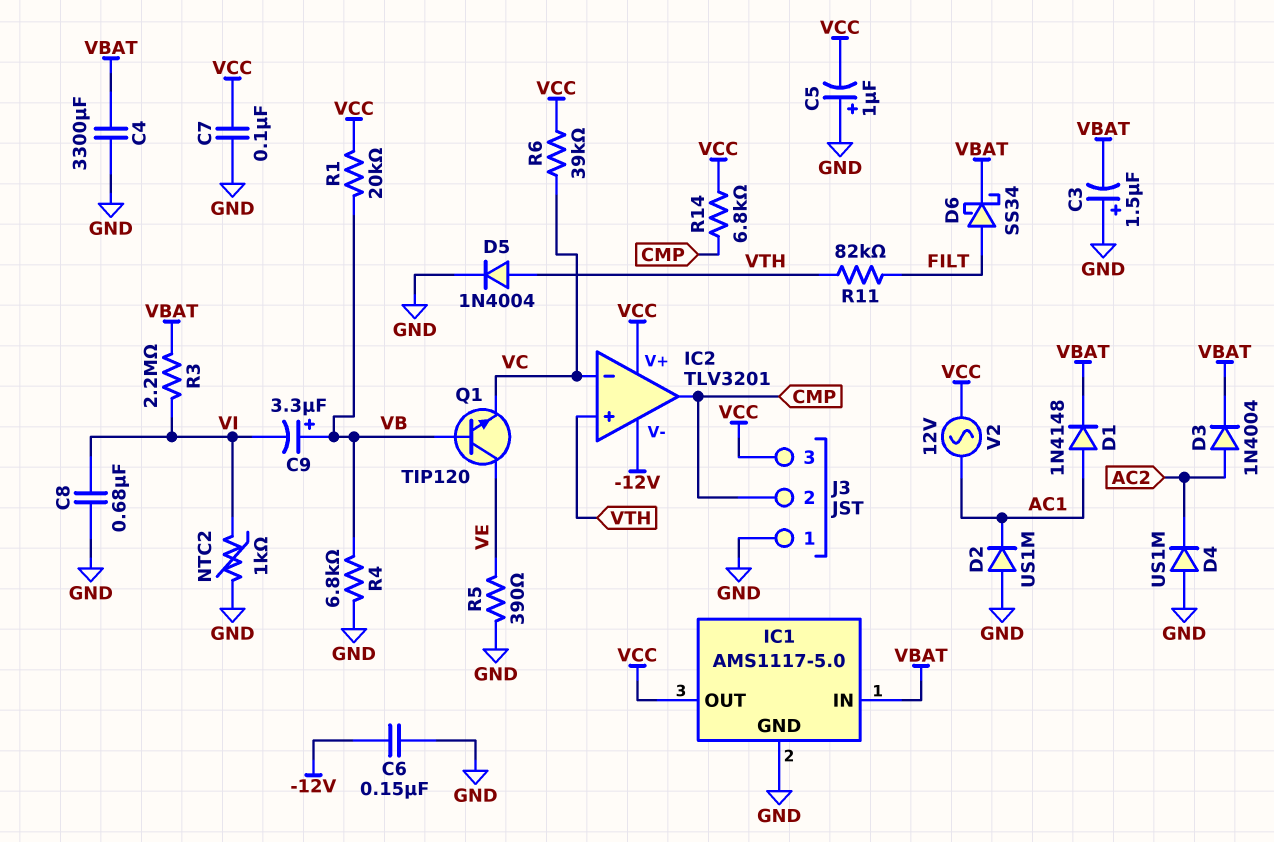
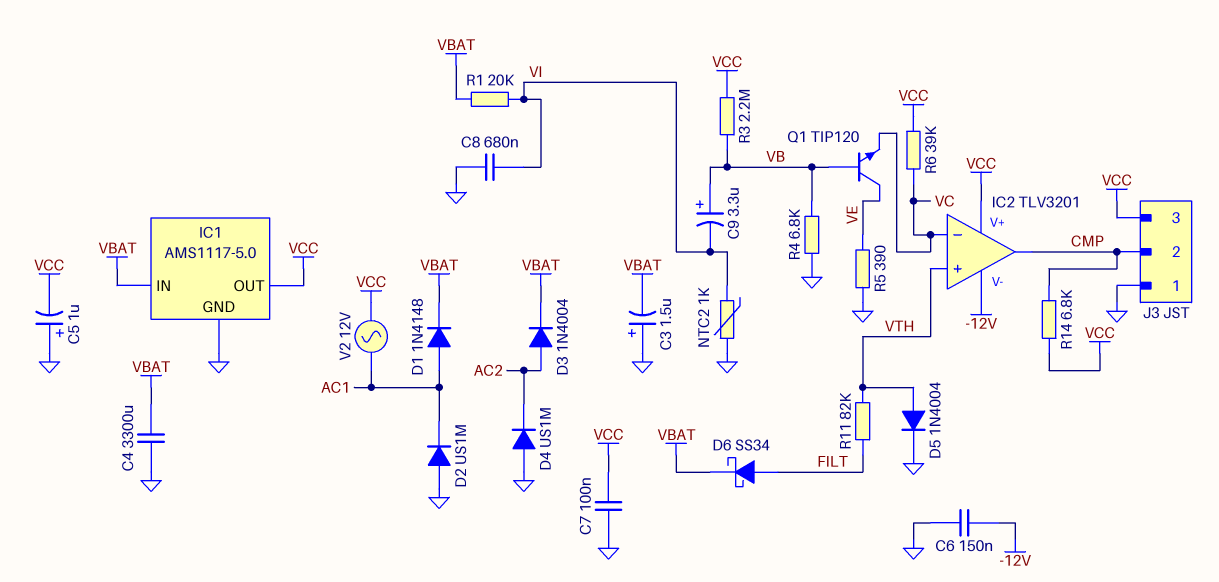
R1: 20k (VB, VCC) -> 20k (VBAT, VI)
R3: 2.2M (VBAT, VI) -> 2.2M (VB, VCC)

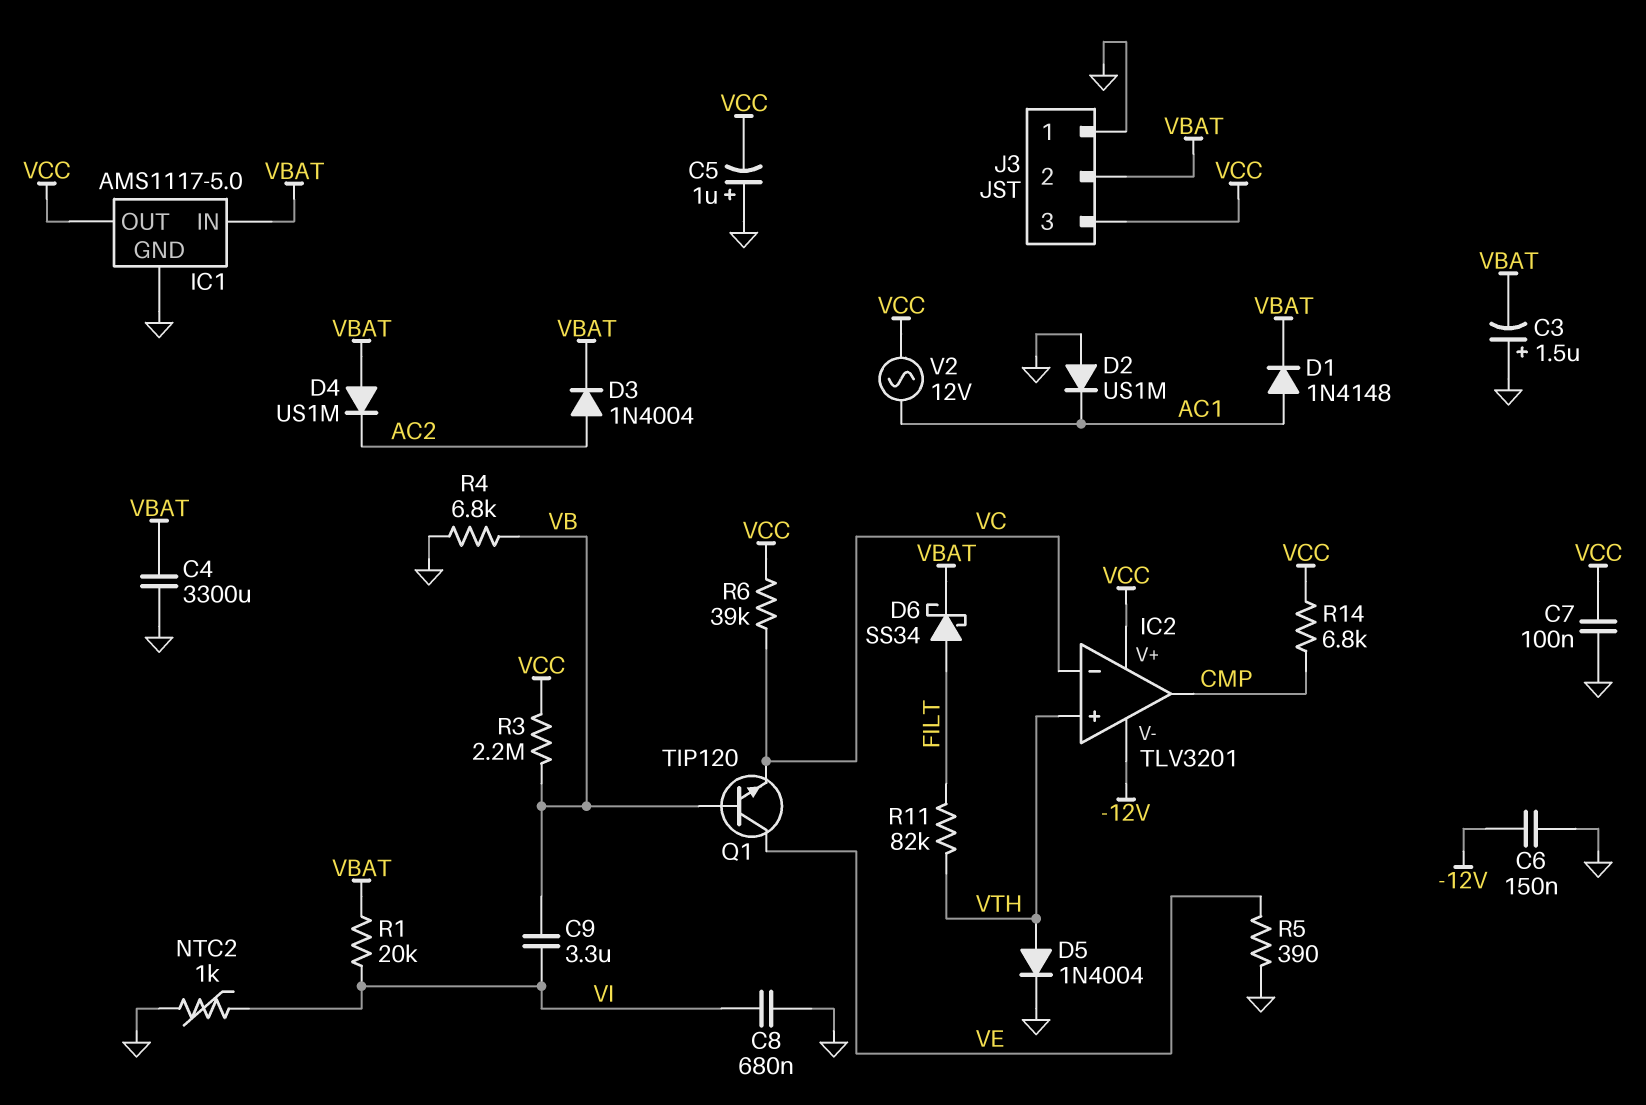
C9: 3.3uF (plus VB, minus VI) -> 3.3uF (VB, VI)
D4: diode US1M (A GND, K AC2) -> diode US1M (A VBAT, K AC2)
J3 pin 2: CMP -> VBAT

